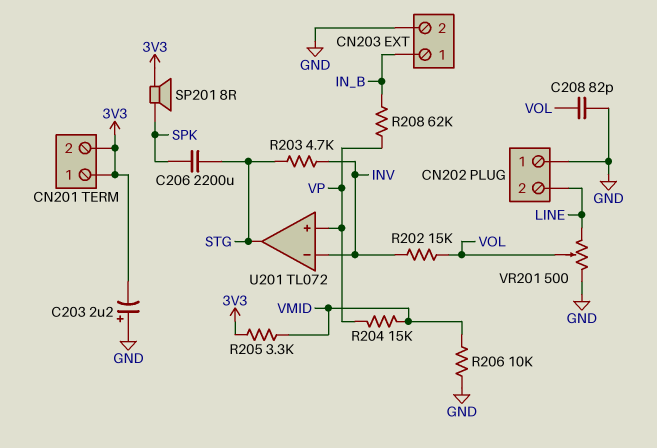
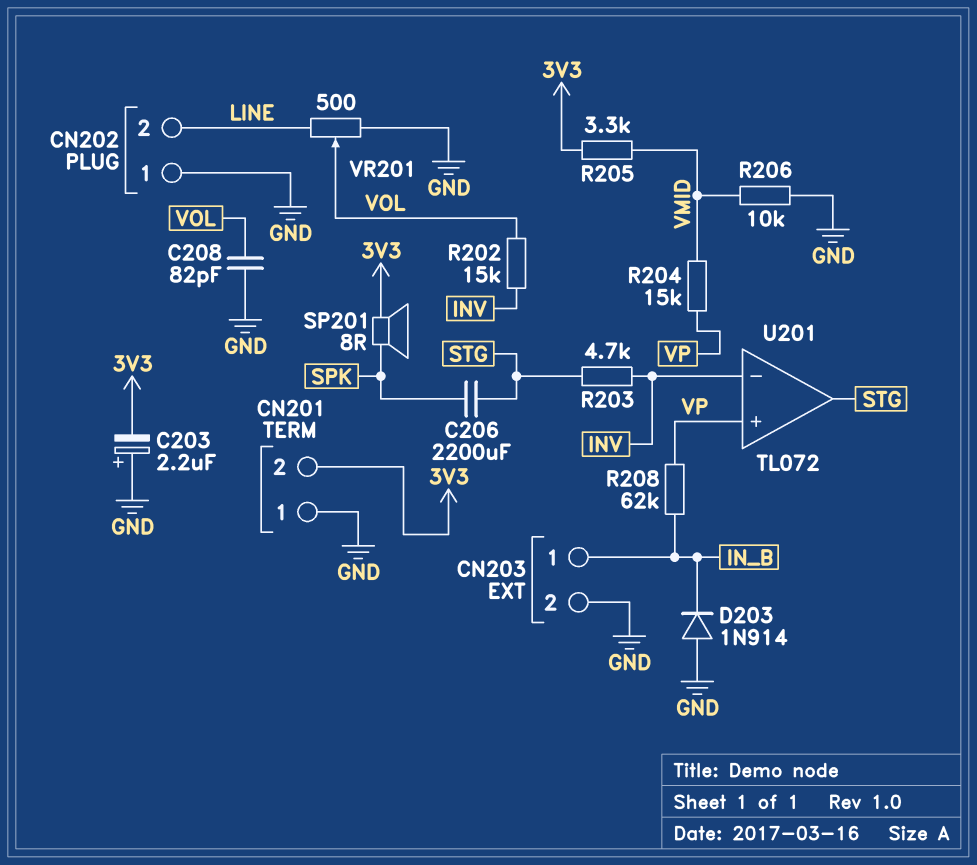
CN201 pin 1: 3V3 -> GND
D203: none -> diode 1N914 (A GND, K IN_B)

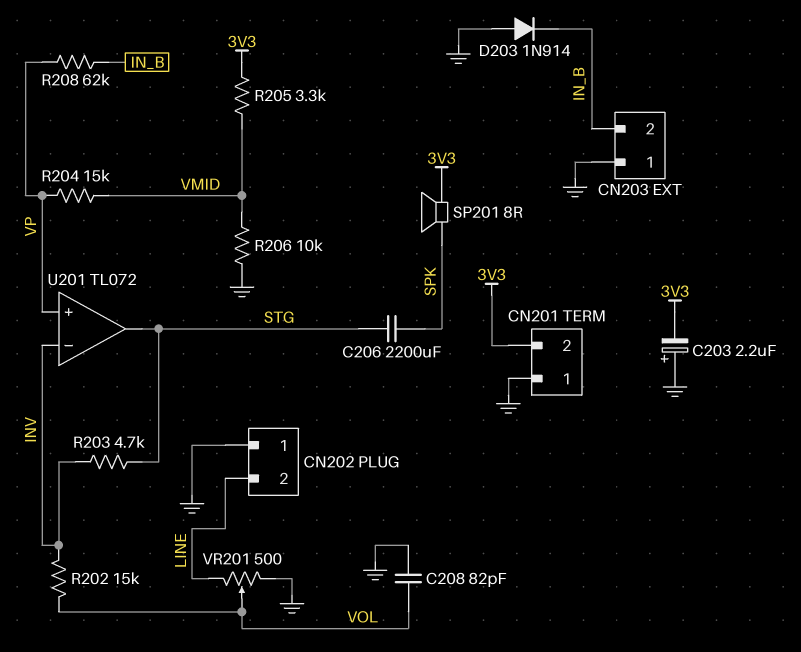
CN203 pin 1: IN_B -> GND
CN203 pin 2: GND -> IN_B

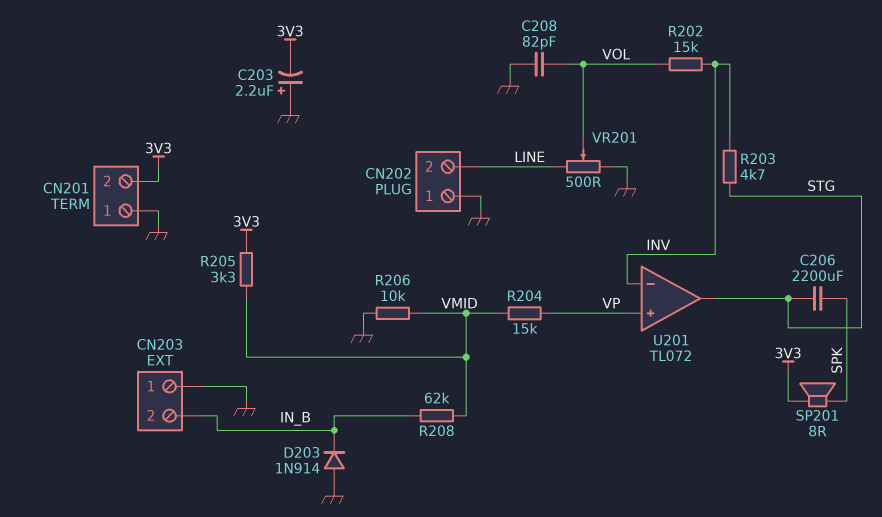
R208: 62k (IN_B, VP) -> 62k (IN_B, VMID)

